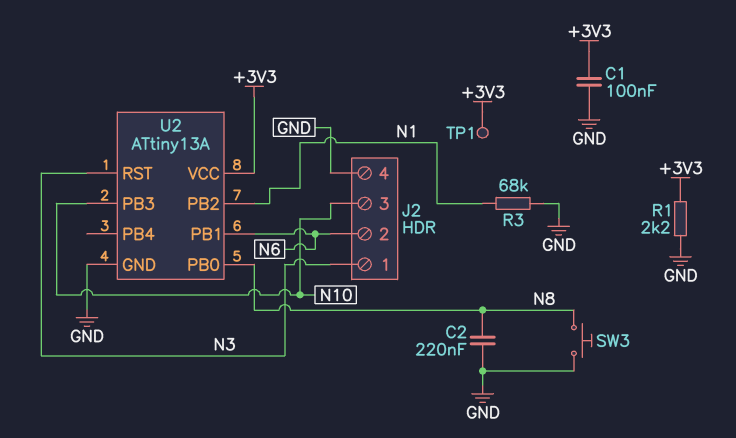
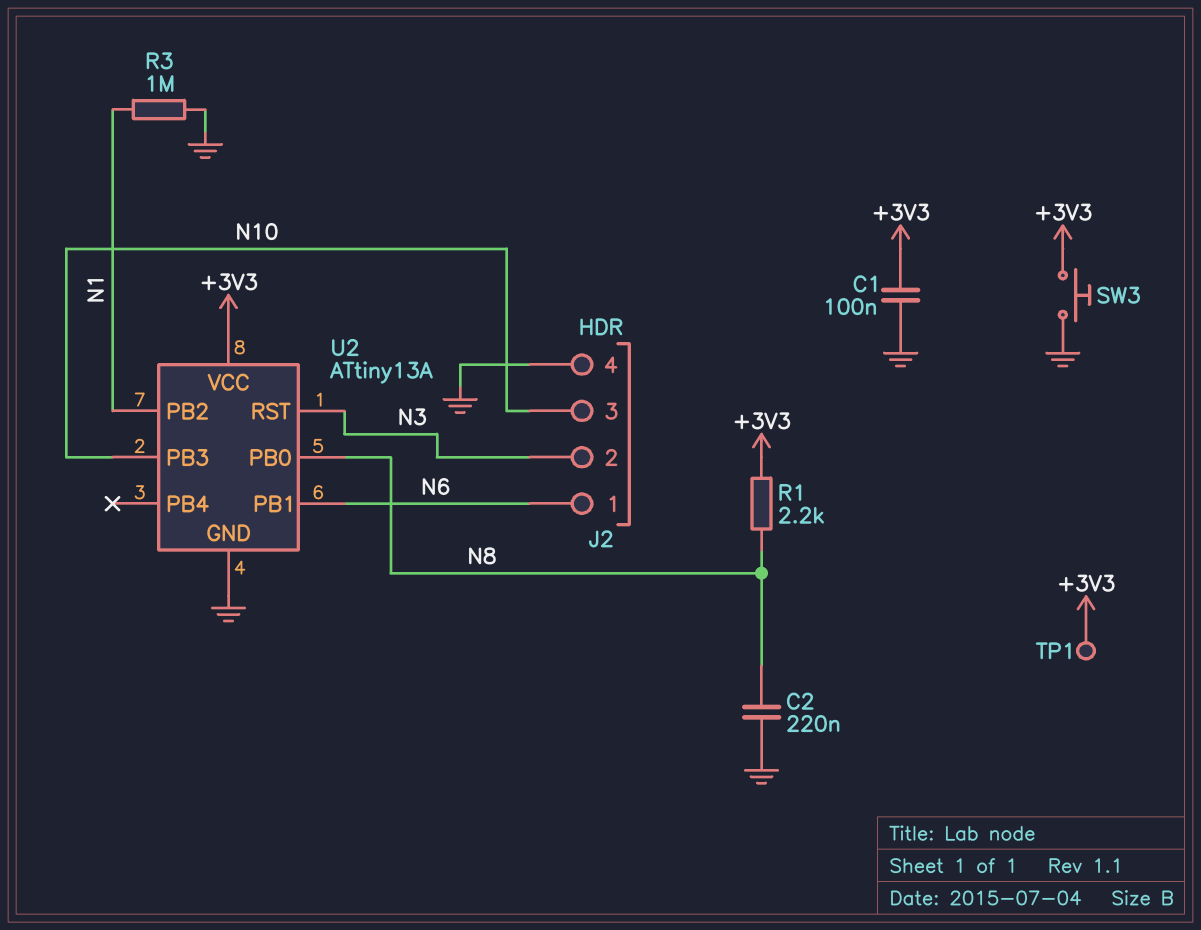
J2 pin 1: N3 -> N6
J2 pin 2: N6 -> N3
R1: 2.2k (+3V3, GND) -> 2.2k (+3V3, N8)
R3: 68k (GND, N1) -> 1M (GND, N1)
SW3: button (GND, N8) -> button (+3V3, GND)

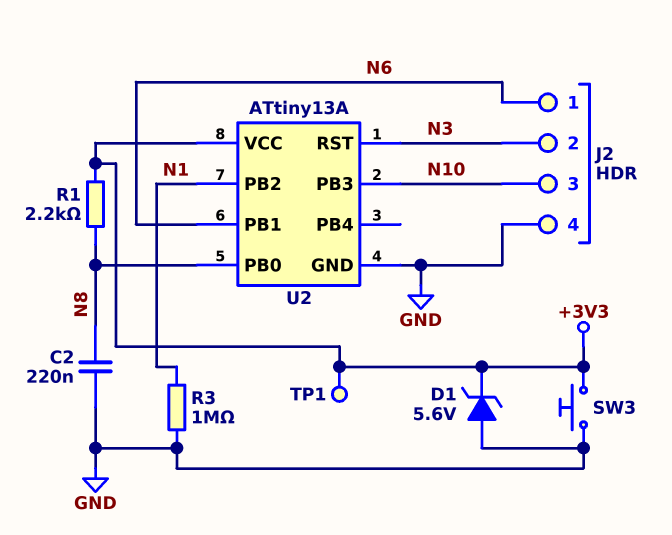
C1: 100nF (+3V3, GND) -> none
D1: none -> zener 5.6V (A GND, K +3V3)

